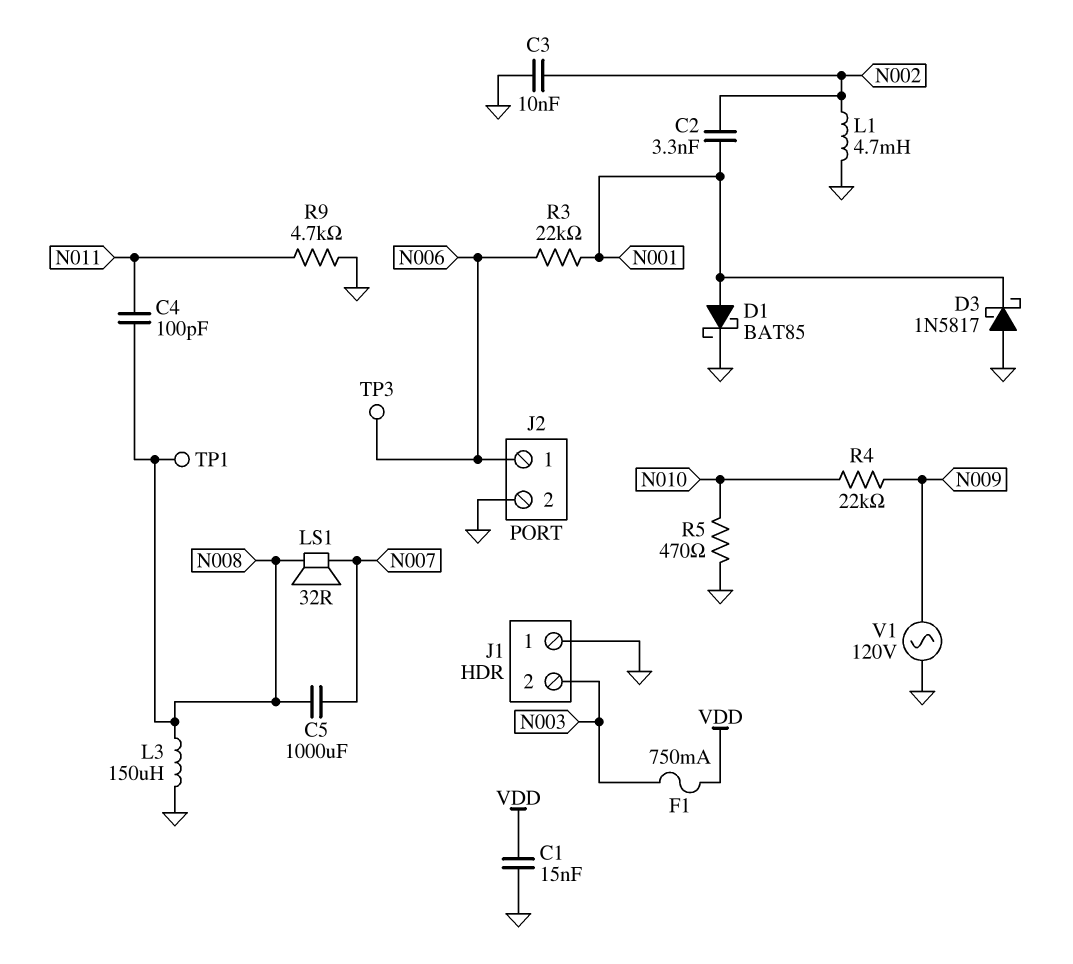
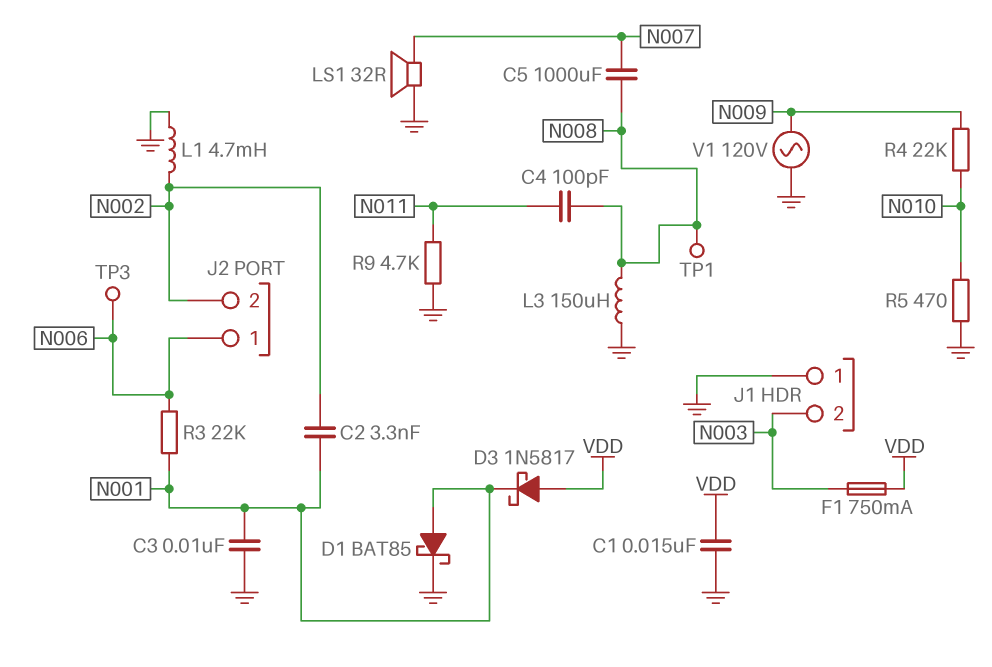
C3: 10nF (GND, N002) -> 10nF (GND, N001)
D3: schottky 1N5817 (A GND, K N001) -> schottky 1N5817 (A VDD, K N001)
J2 pin 2: GND -> N002
LS1: speaker 32R (N007, N008) -> speaker 32R (GND, N007)

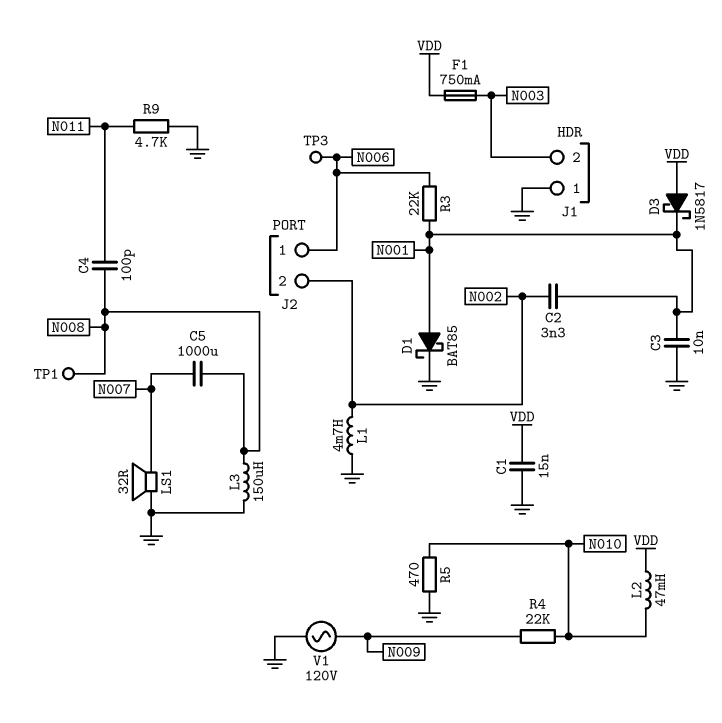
L2: none -> 47mH (N010, VDD)

